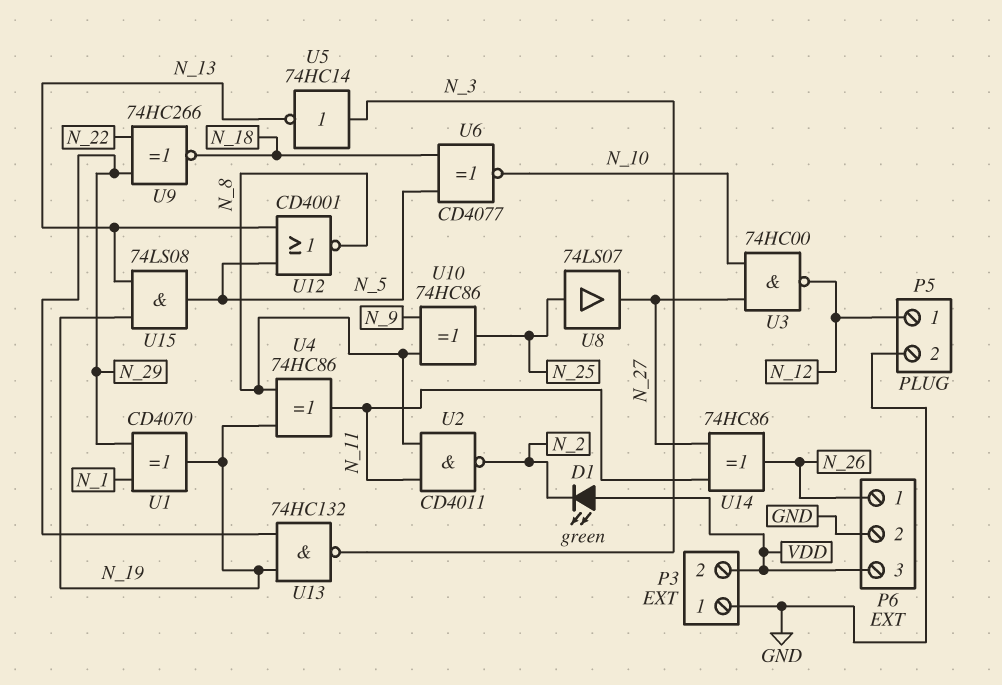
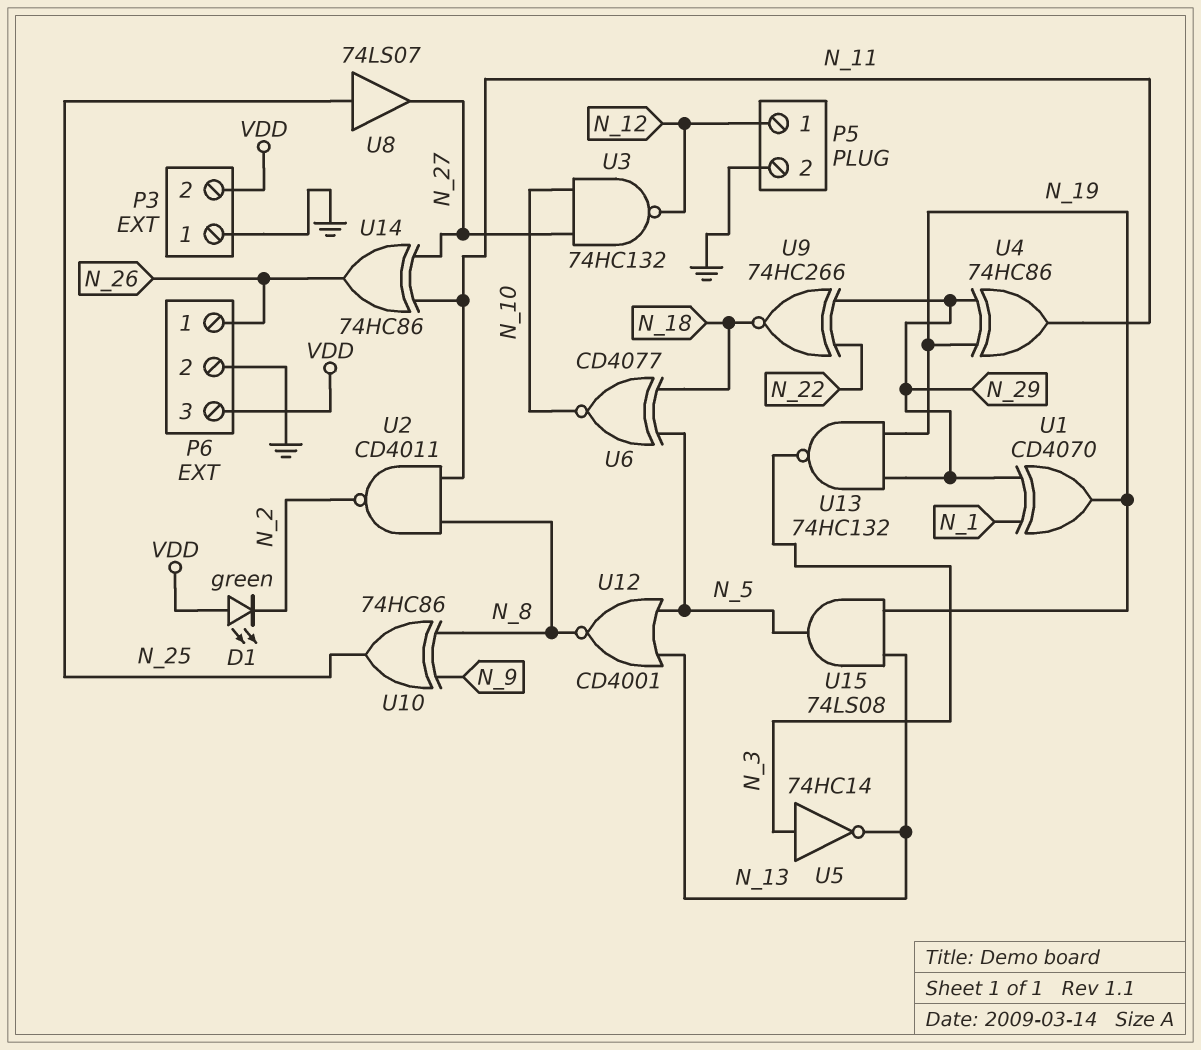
U3: NAND 74HC00 (in N_10, in N_27, out N_12) -> NAND 74HC132 (in N_10, in N_27, out N_12)
U4: XOR 74HC86 (in N_8, in N_19, out N_11) -> XOR 74HC86 (in N_19, in N_29, out N_11)

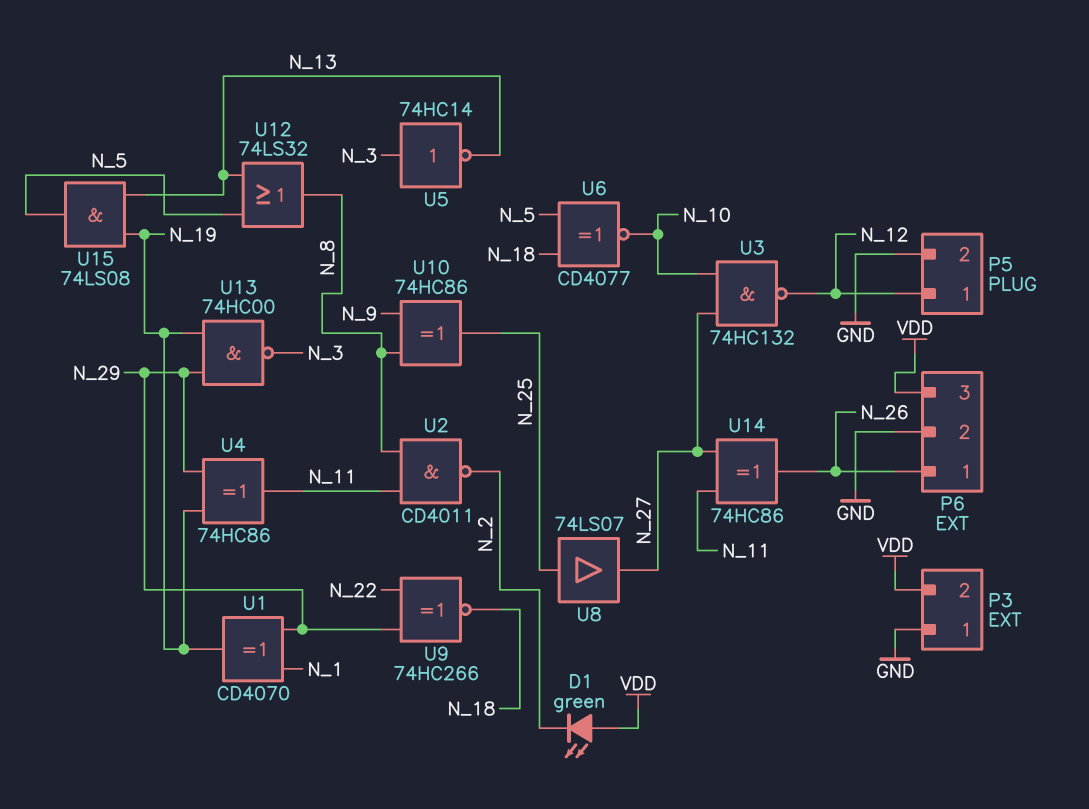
U12: NOR CD4001 (in N_5, in N_13, out N_8) -> OR 74LS32 (in N_5, in N_13, out N_8)
U13: NAND 74HC132 (in N_19, in N_29, out N_3) -> NAND 74HC00 (in N_19, in N_29, out N_3)

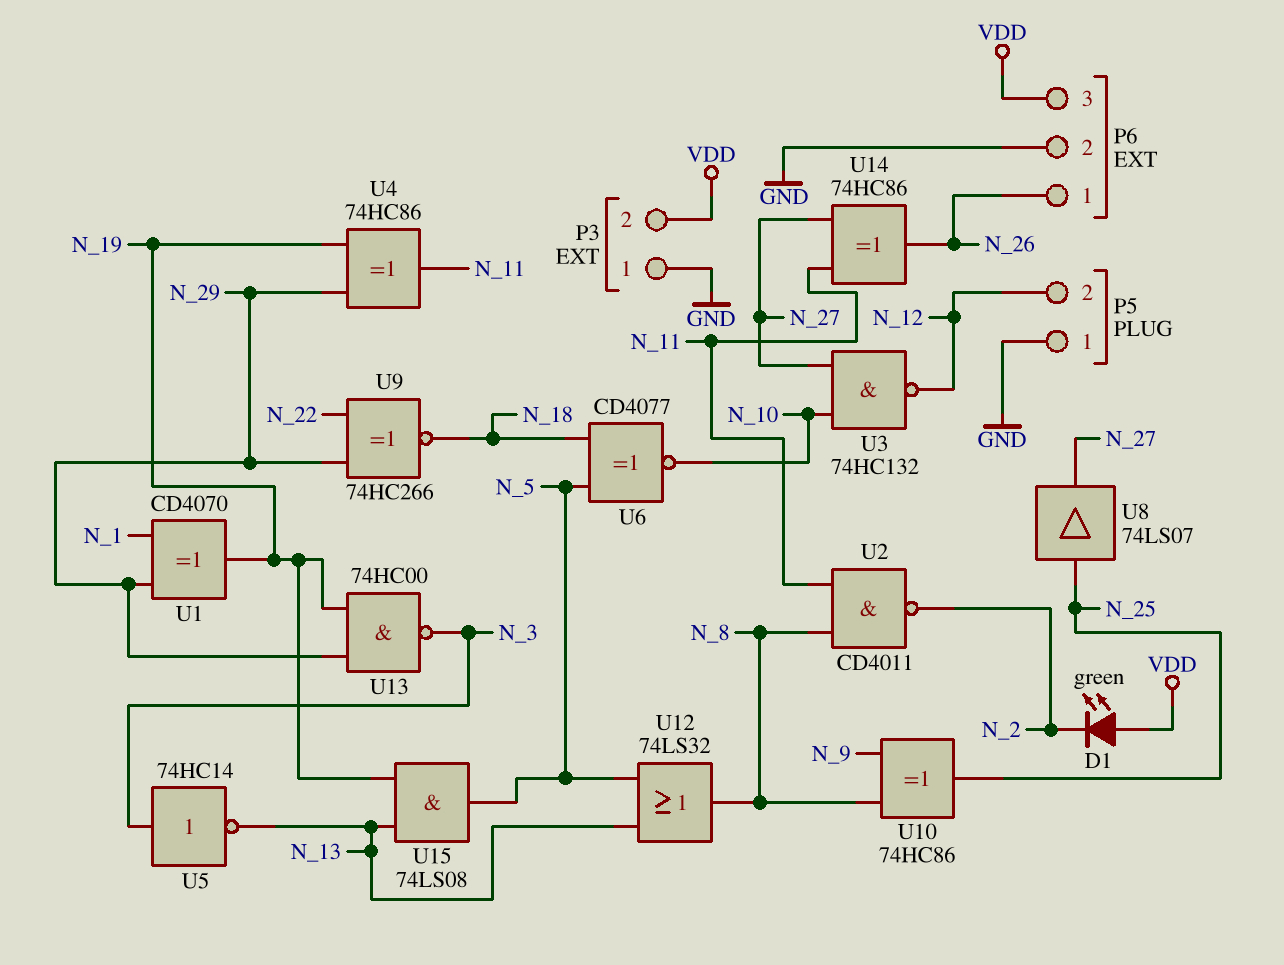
P5 pin 1: N_12 -> GND
P5 pin 2: GND -> N_12

